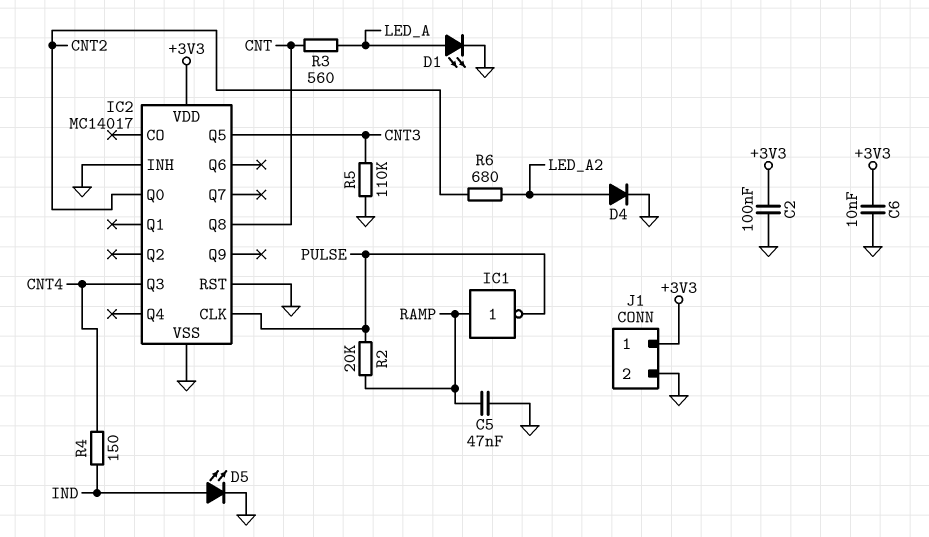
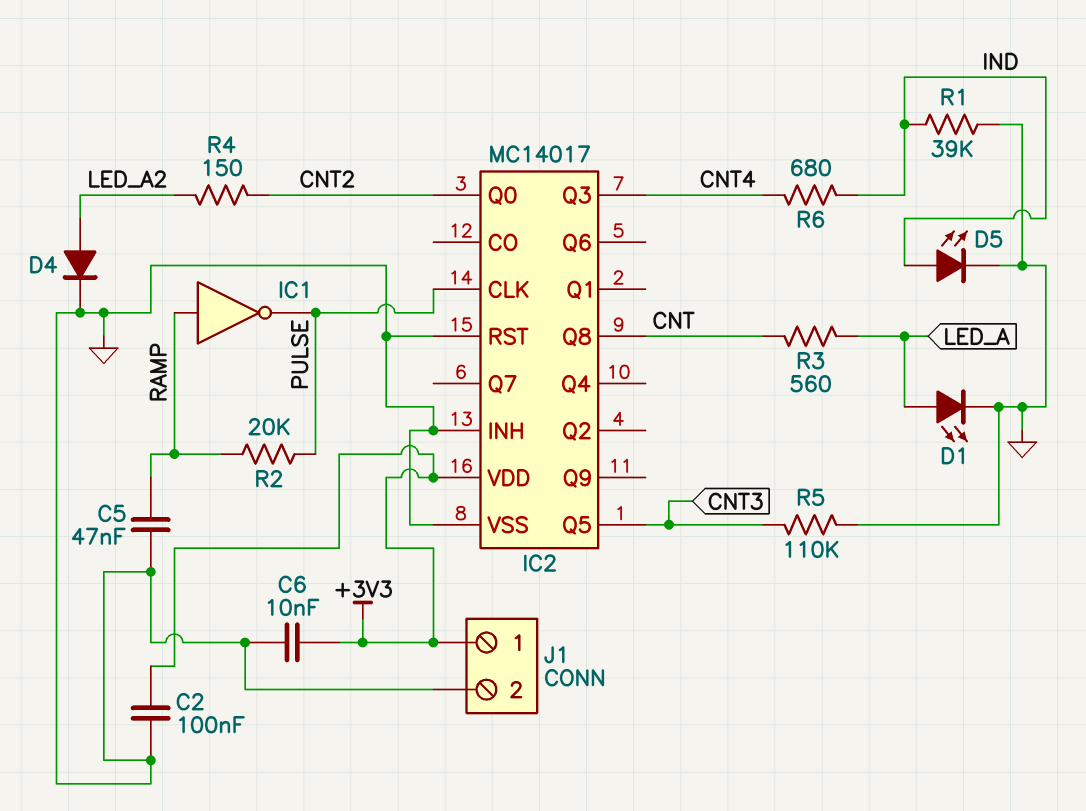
R1: none -> 39k (GND, IND)
R4: 150 (CNT4, IND) -> 150 (CNT2, LED_A2)
R6: 680 (CNT2, LED_A2) -> 680 (CNT4, IND)

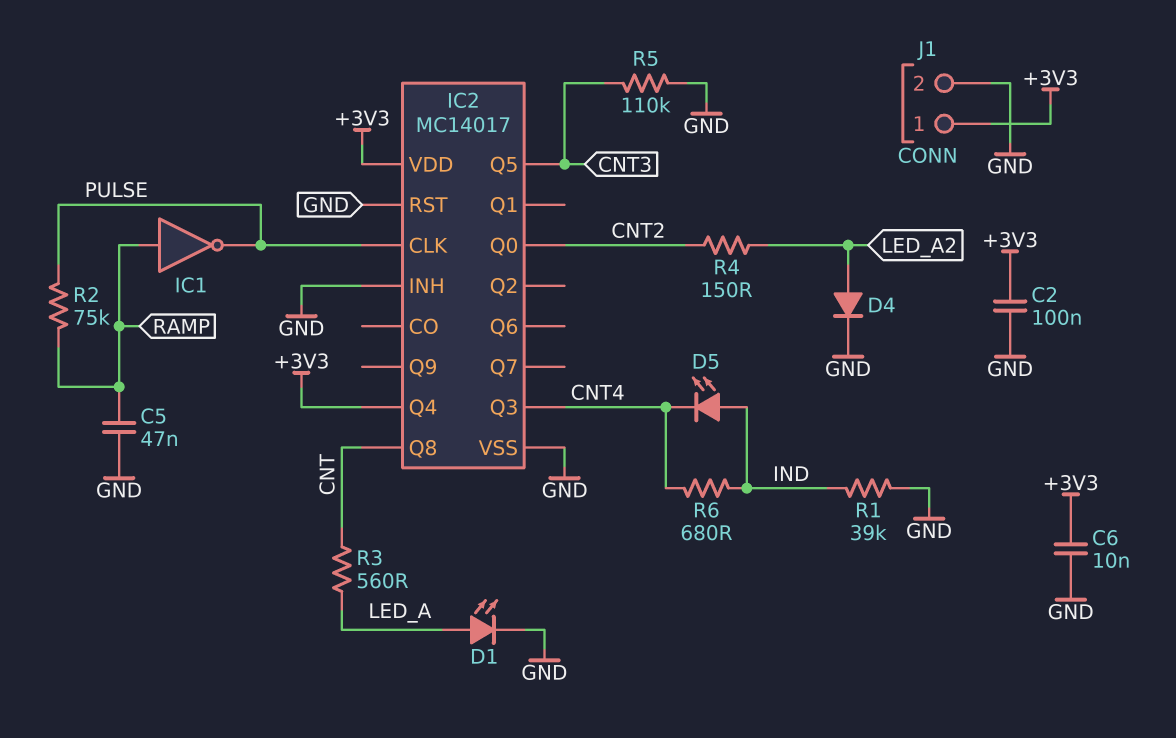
D5: LED (A IND, K GND) -> LED (A IND, K CNT4)
IC2 pin Q4: none -> +3V3
R2: 20k (PULSE, RAMP) -> 75k (PULSE, RAMP)

